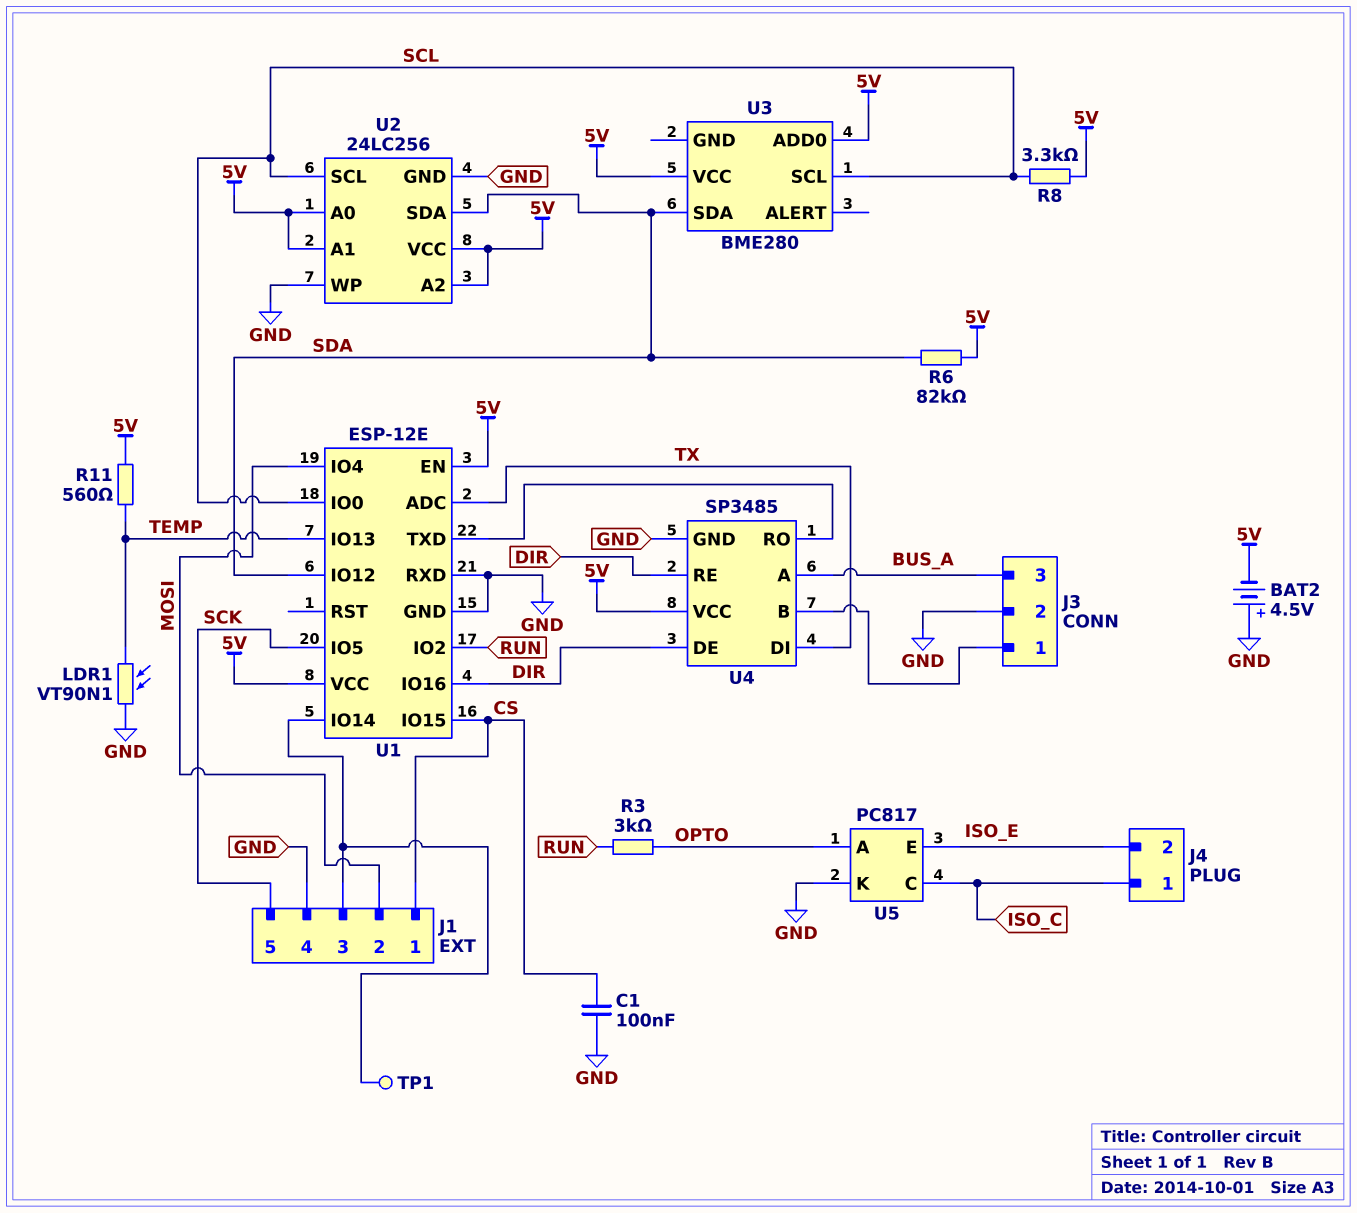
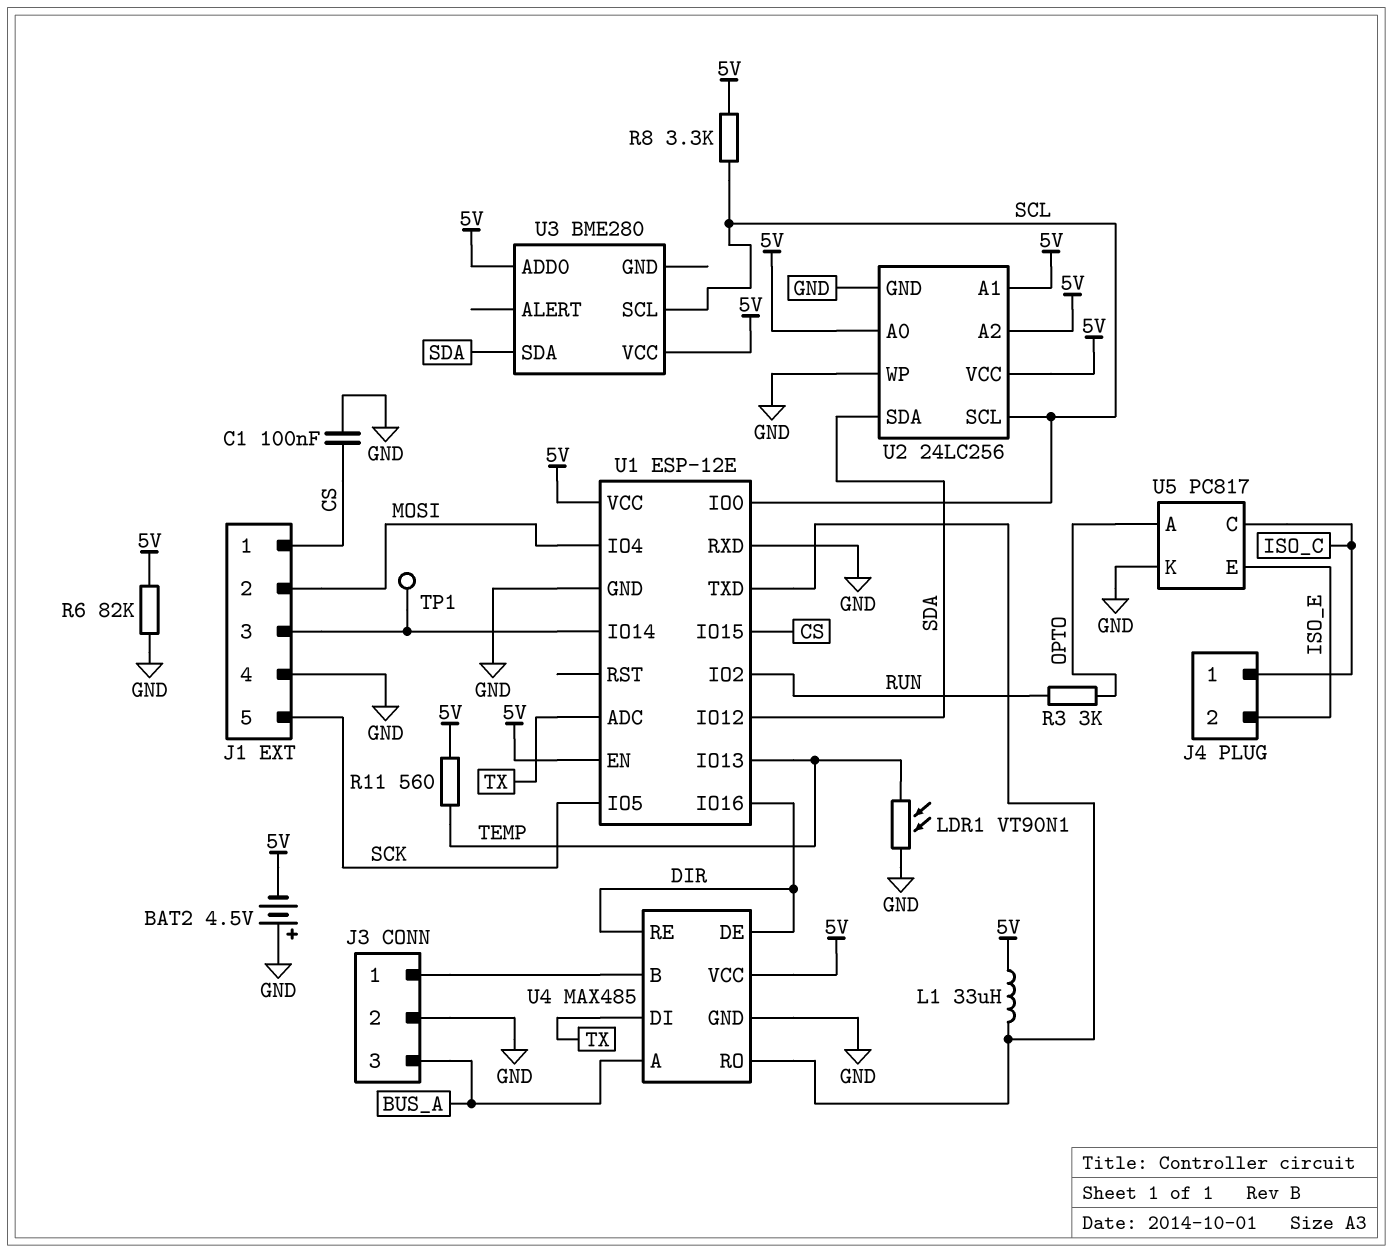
L1: none -> 33uH (5V, U1/TXD)
R6: 82k (5V, SDA) -> 82k (5V, GND)
U4: SP3485 -> MAX485

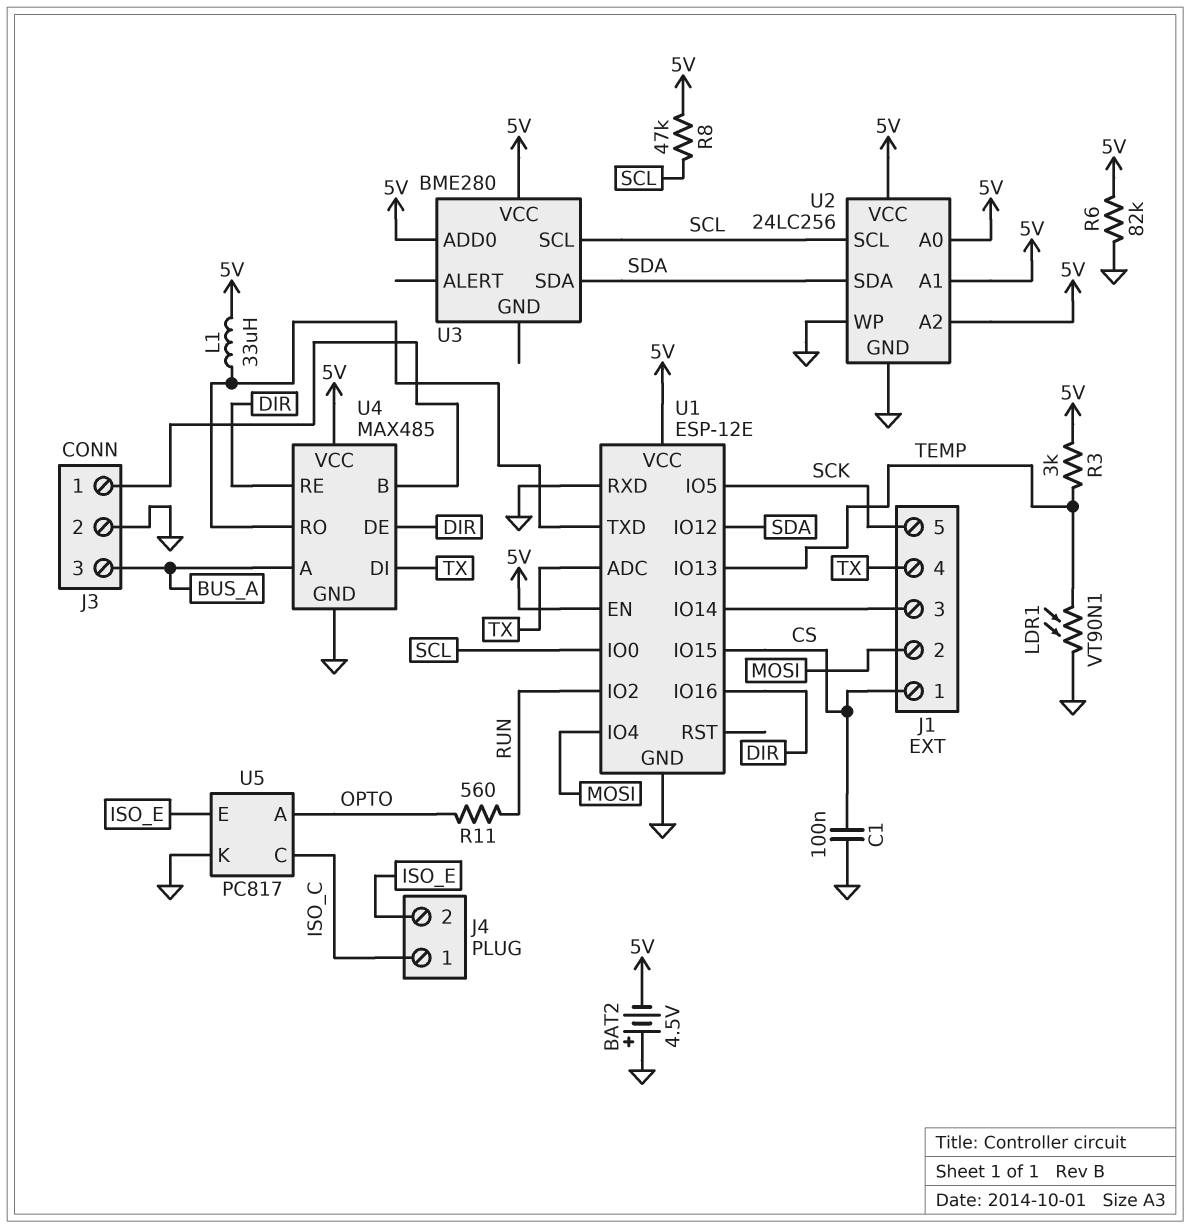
J1 pin 4: GND -> TX
R3: 3k (OPTO, RUN) -> 3k (5V, TEMP)
R8: 3.3k (5V, SCL) -> 47k (5V, SCL)
R11: 560 (5V, TEMP) -> 560 (OPTO, RUN)
TP1: test point (J1/3) -> none

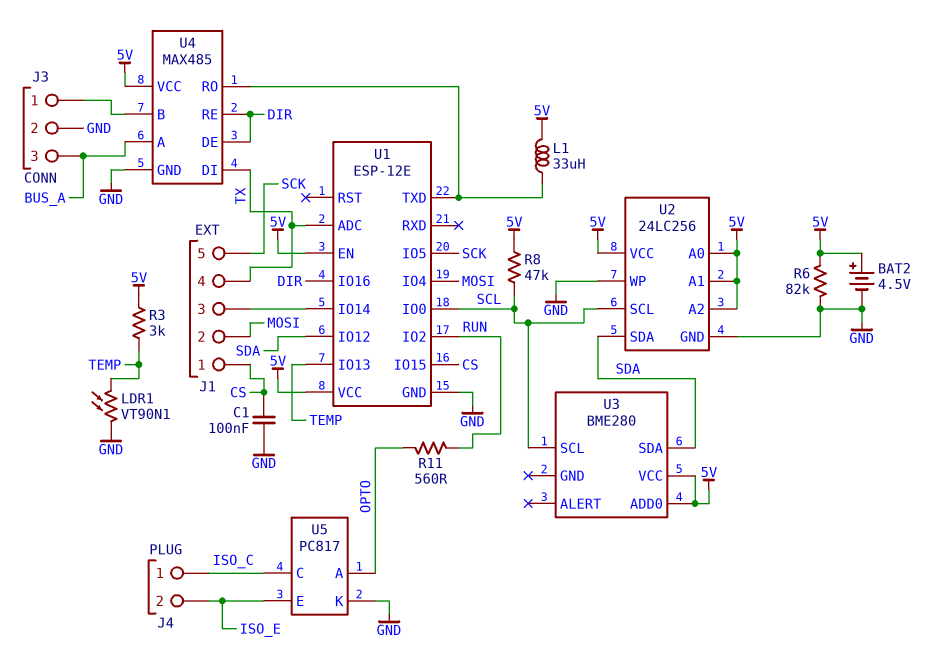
BAT2: 4.5V (plus GND, minus 5V) -> 4.5V (plus 5V, minus GND)
U1 pin RXD: GND -> none

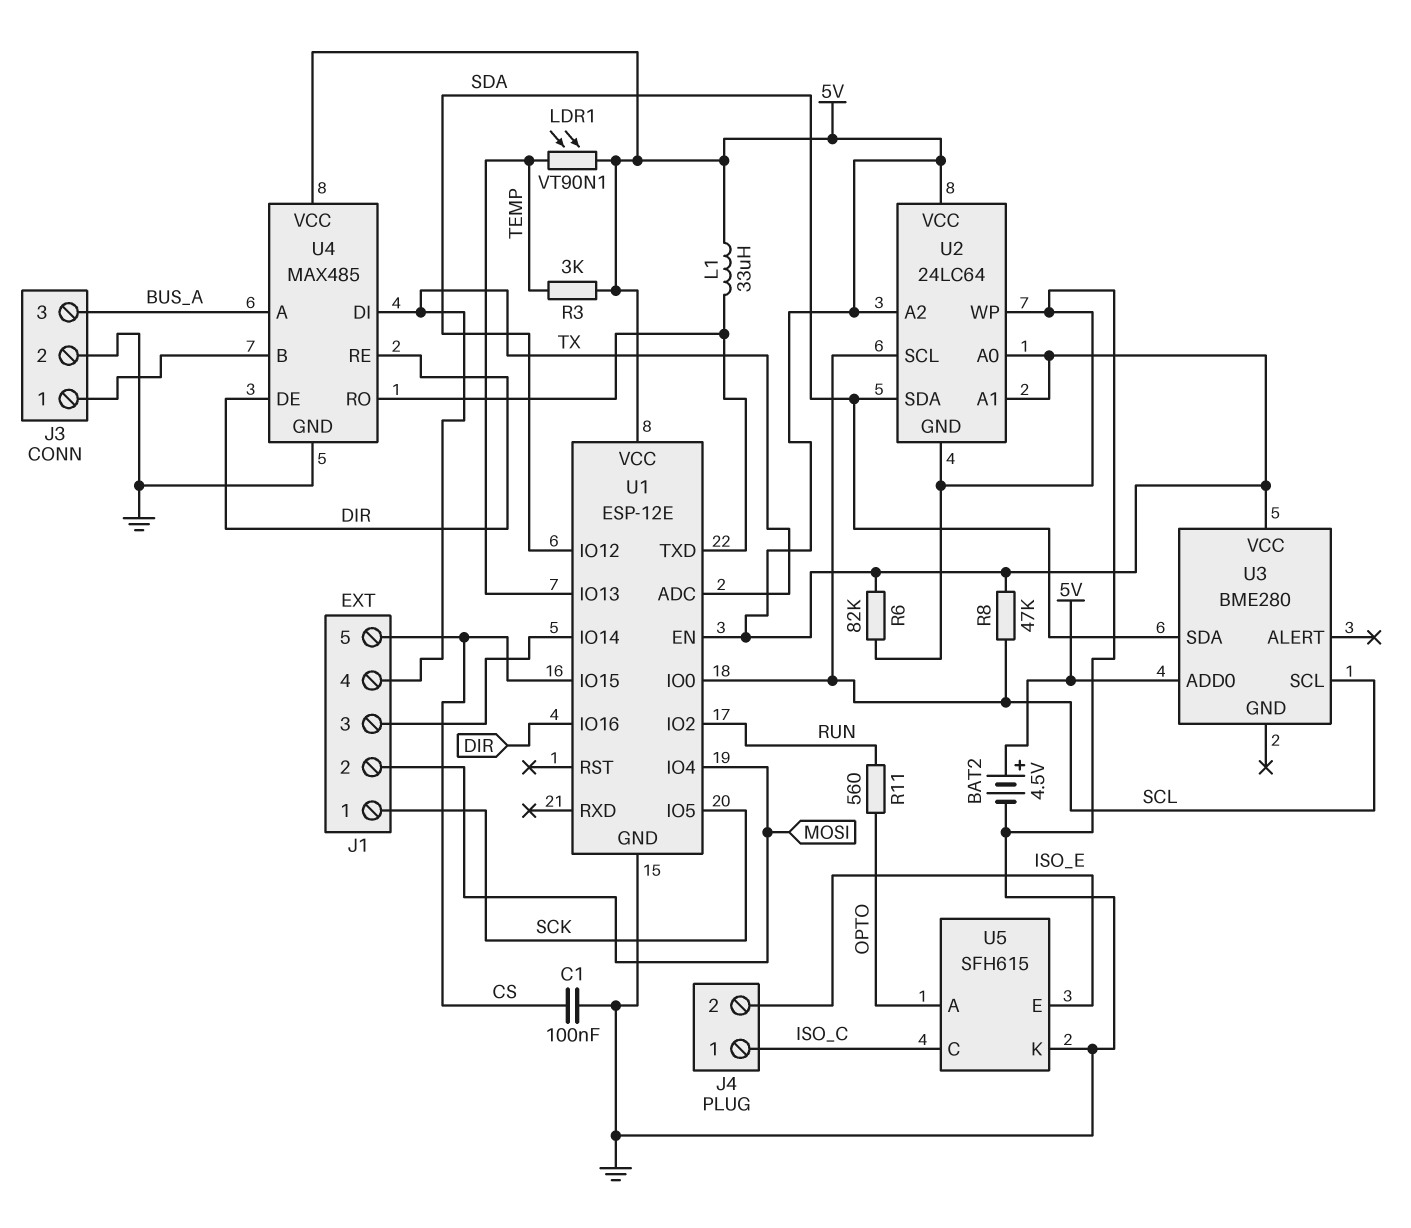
J1 pin 1: CS -> SCK
J1 pin 5: SCK -> CS
LDR1: VT90N1 (GND, TEMP) -> VT90N1 (5V, TEMP)
U2: 24LC256 -> 24LC64
U5: PC817 -> SFH615

